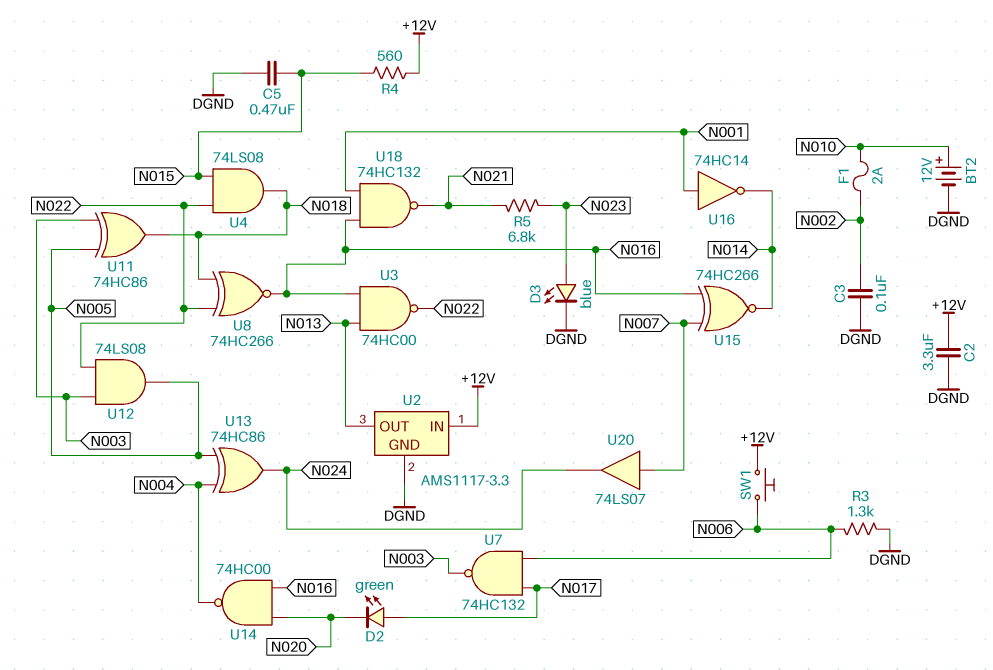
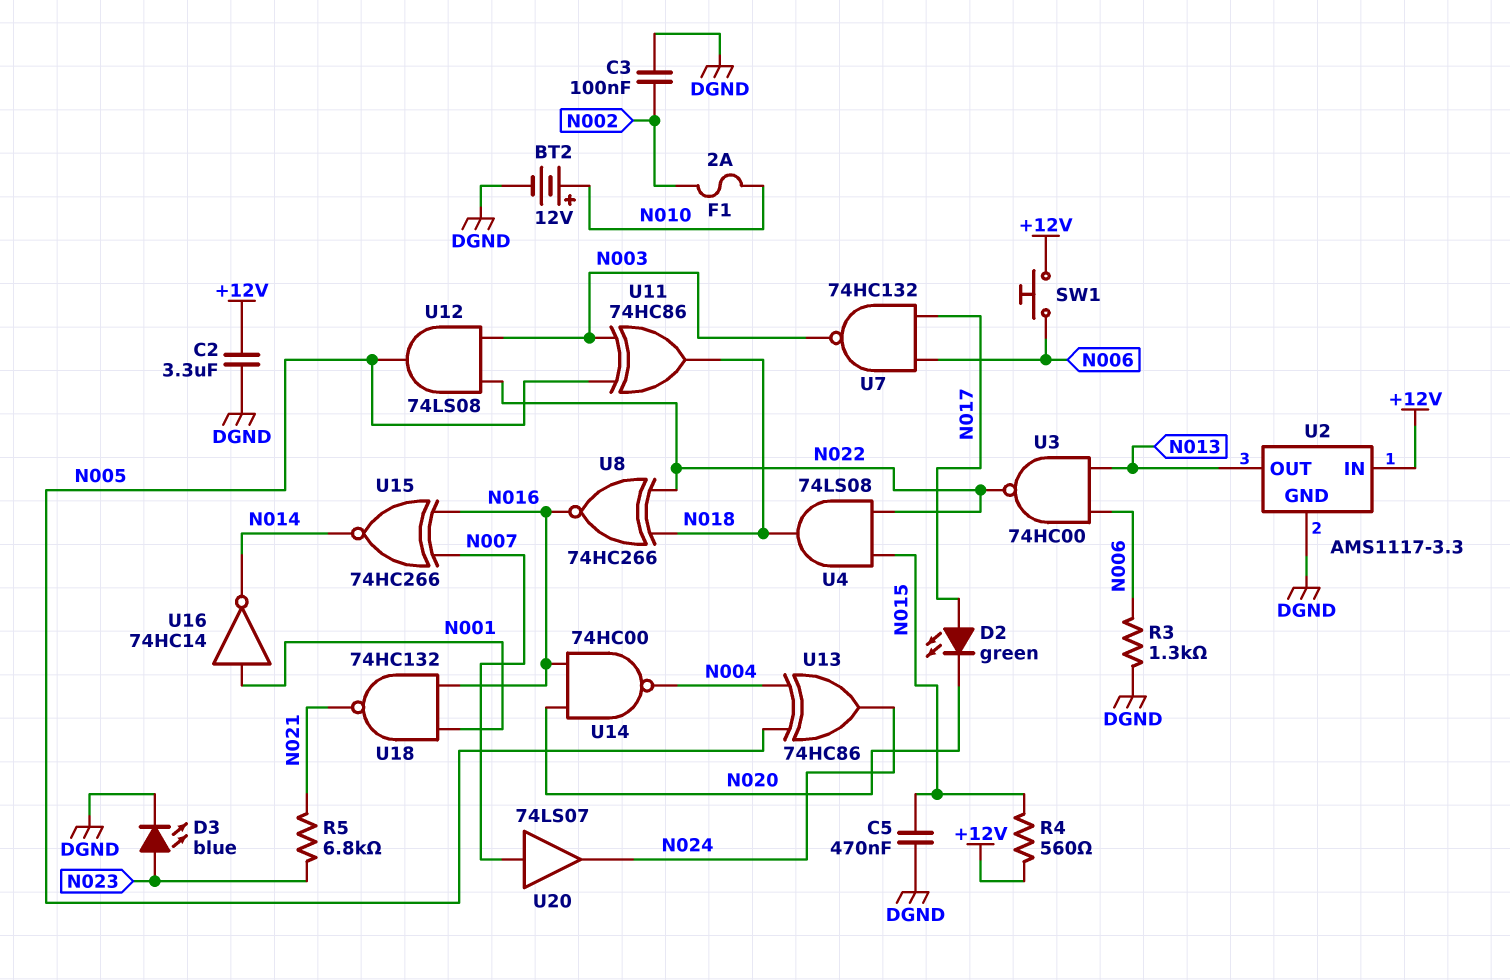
U3: NAND 74HC00 (in N013, in N016, out N022) -> NAND 74HC00 (in N006, in N013, out N022)

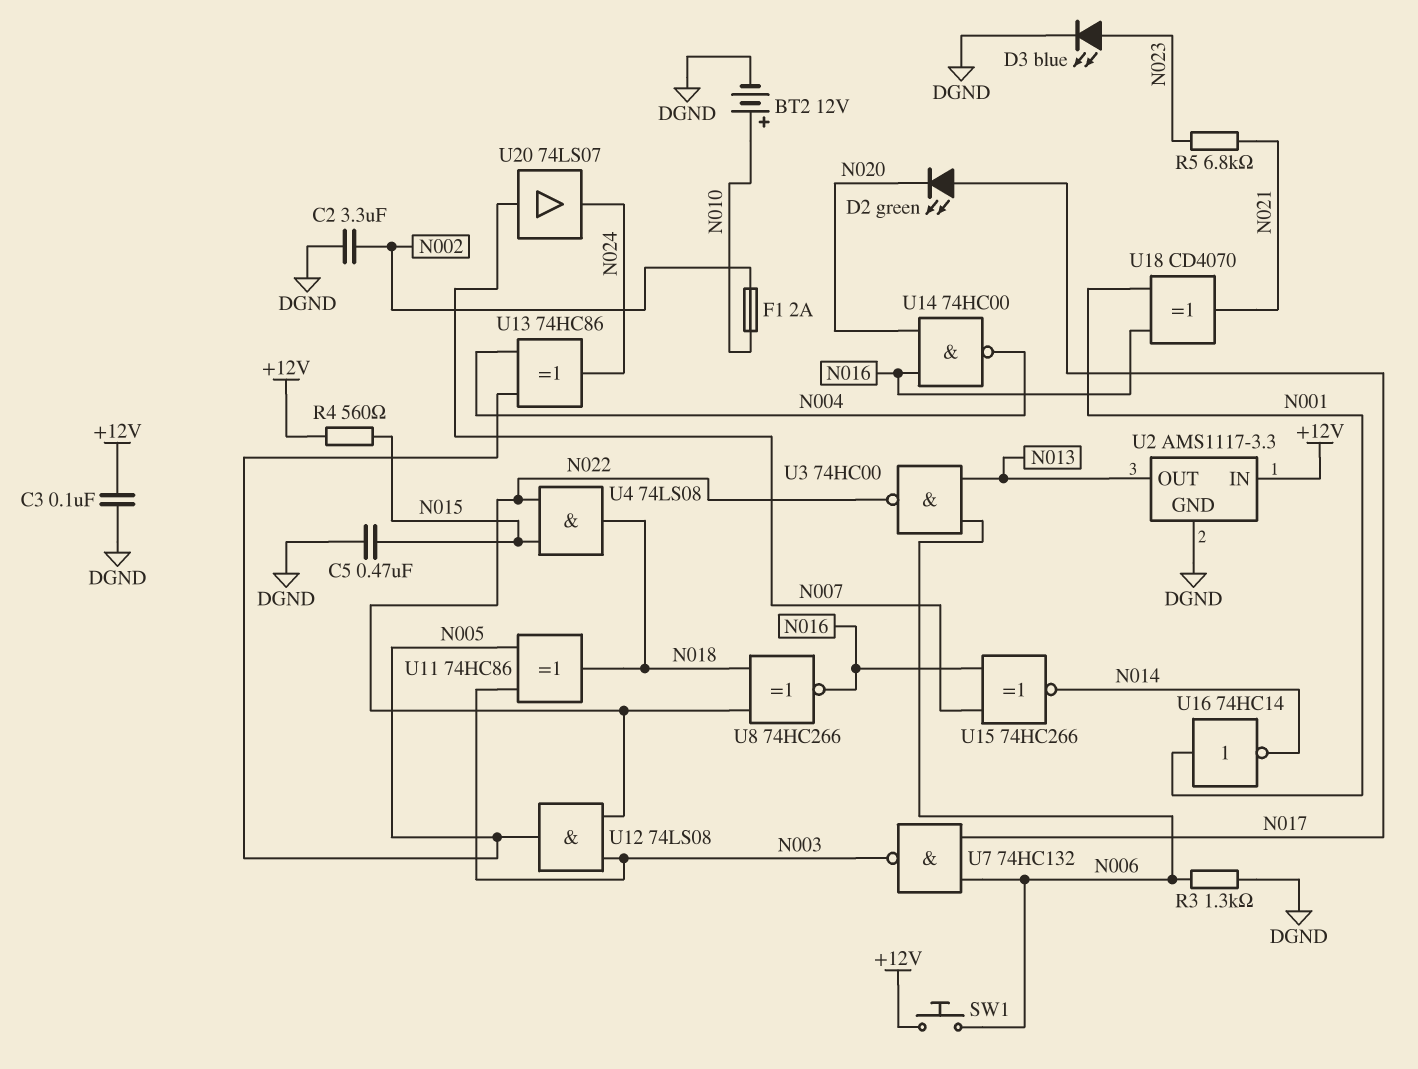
C2: 3.3uF (+12V, DGND) -> 3.3uF (DGND, N002)
C3: 100nF (DGND, N002) -> 100nF (+12V, DGND)
U18: NAND 74HC132 (in N001, in N016, out N021) -> XOR CD4070 (in N001, in N016, out N021)

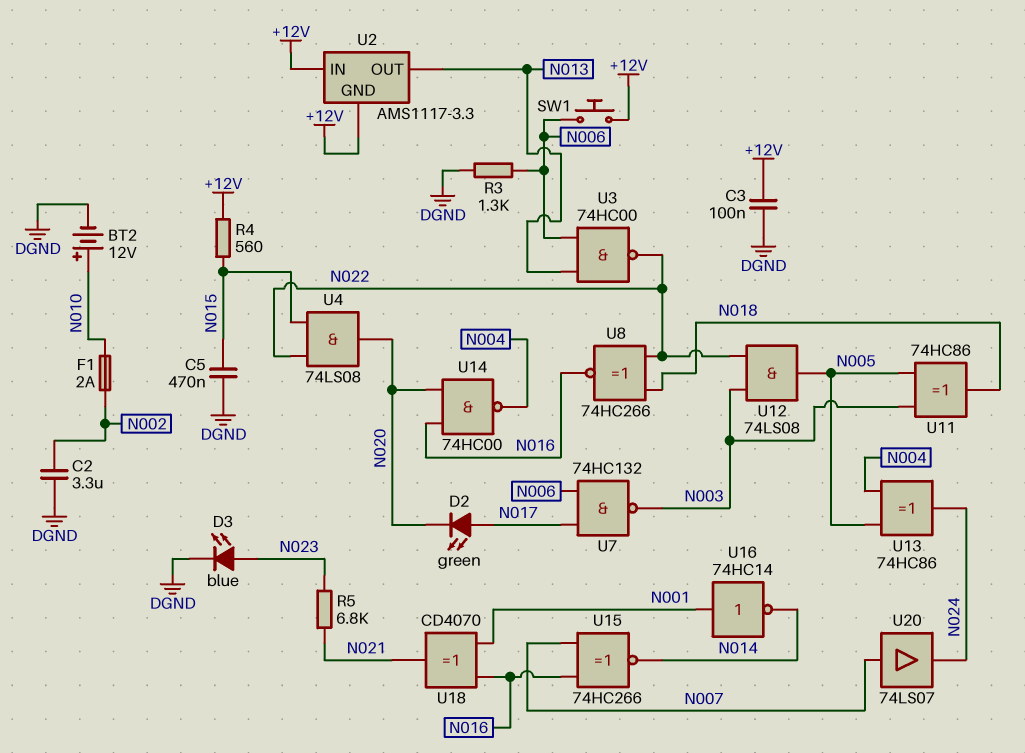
U2 pin GND: DGND -> +12V
U4: AND 74LS08 (in N015, in N022, out N018) -> AND 74LS08 (in N015, in N022, out N020)

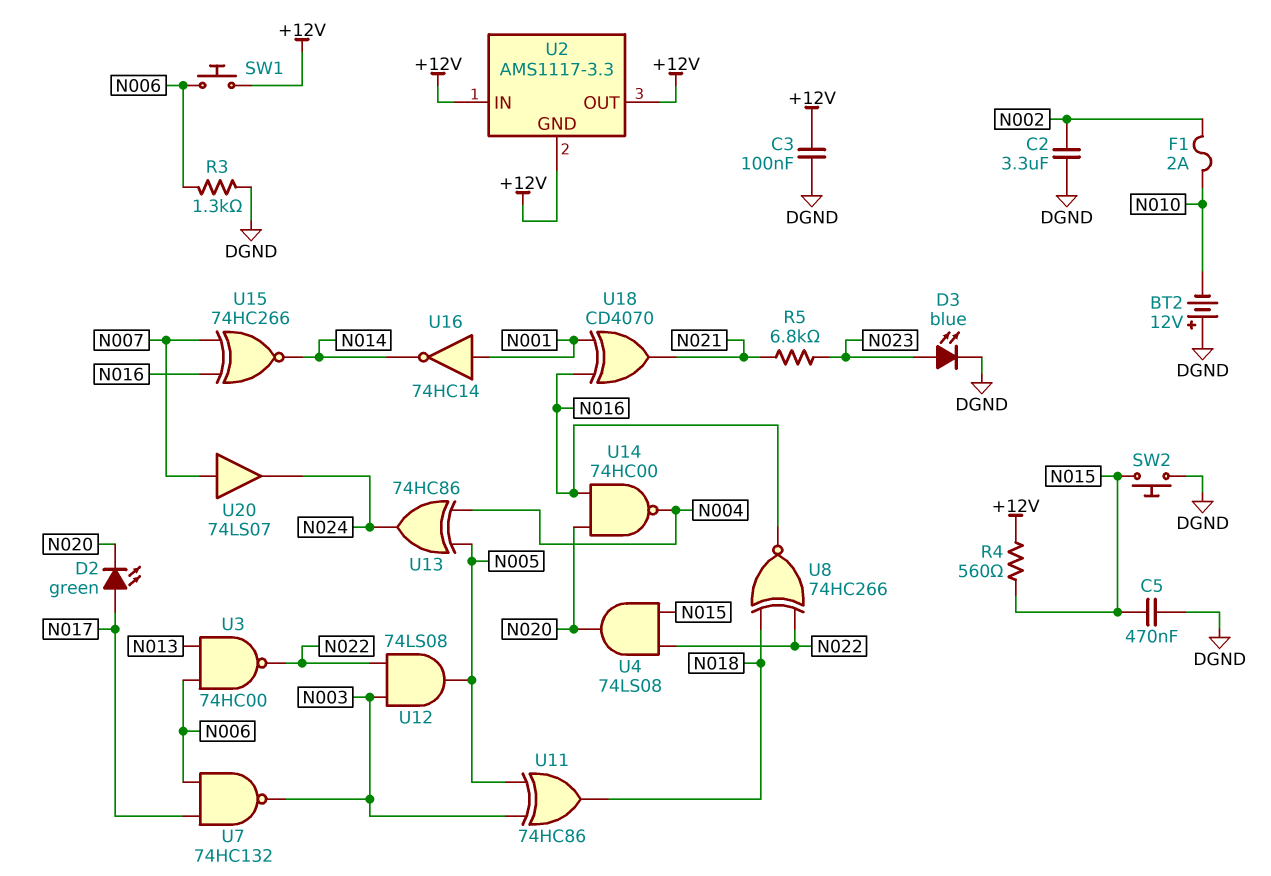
BT2: 12V (plus N010, minus DGND) -> 12V (plus DGND, minus N010)
SW2: none -> button (DGND, N015)
U2 pin OUT: N013 -> +12V

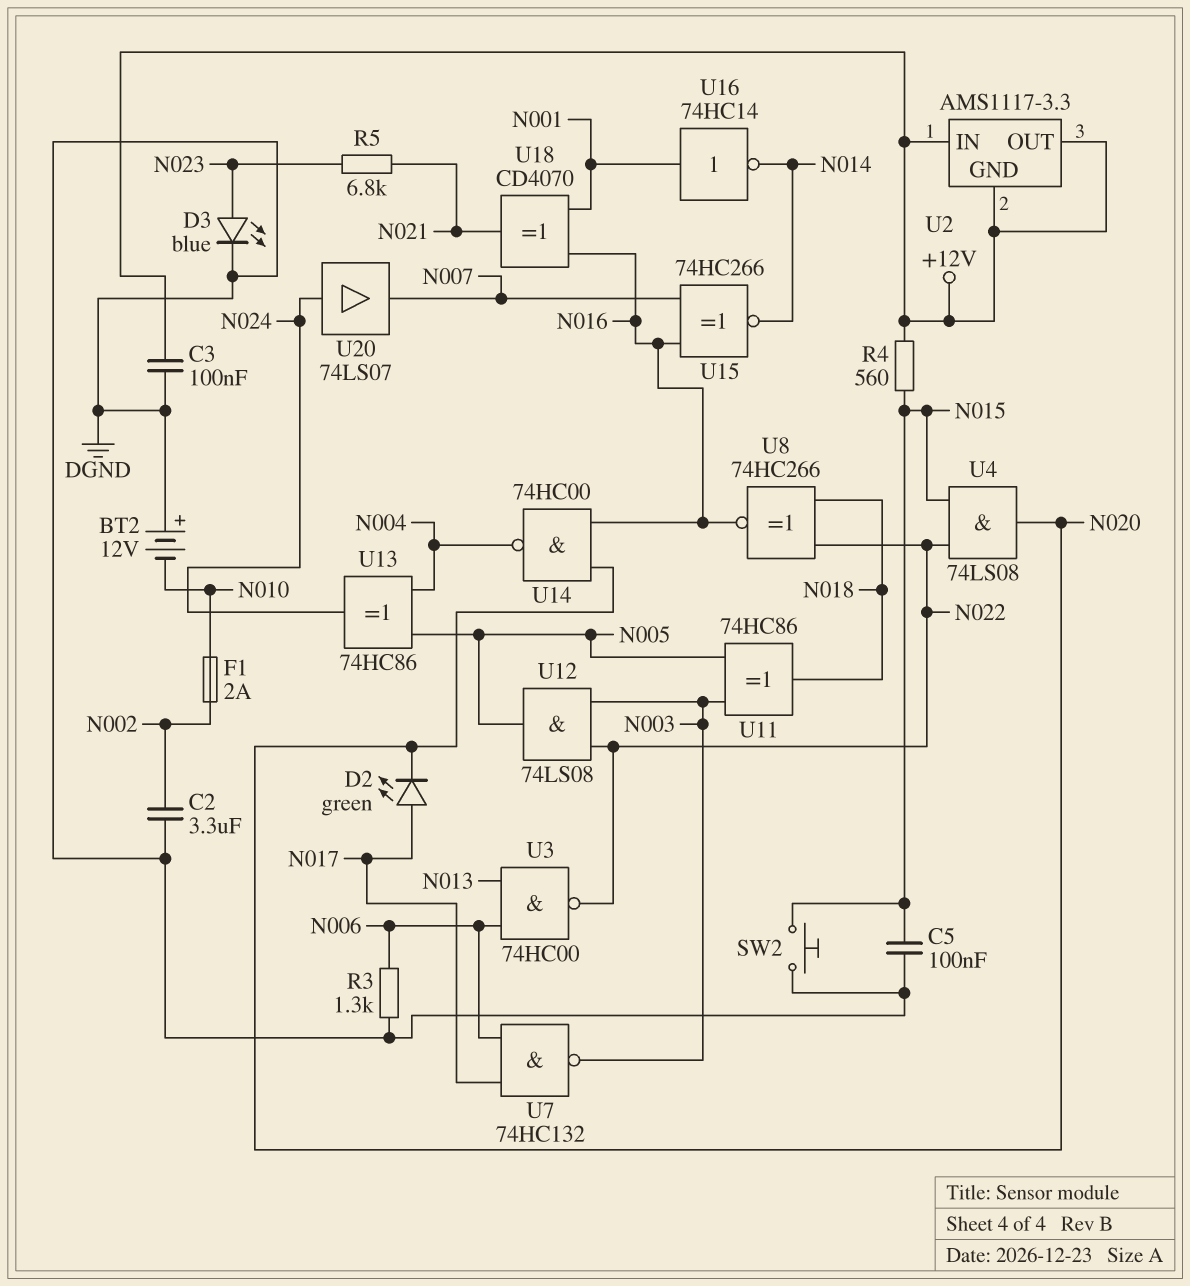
C5: 470nF (DGND, N015) -> 100nF (DGND, N015)
SW1: button (+12V, N006) -> none
U20: buffer 74LS07 (in N007, out N024) -> buffer 74LS07 (in N024, out N007)

